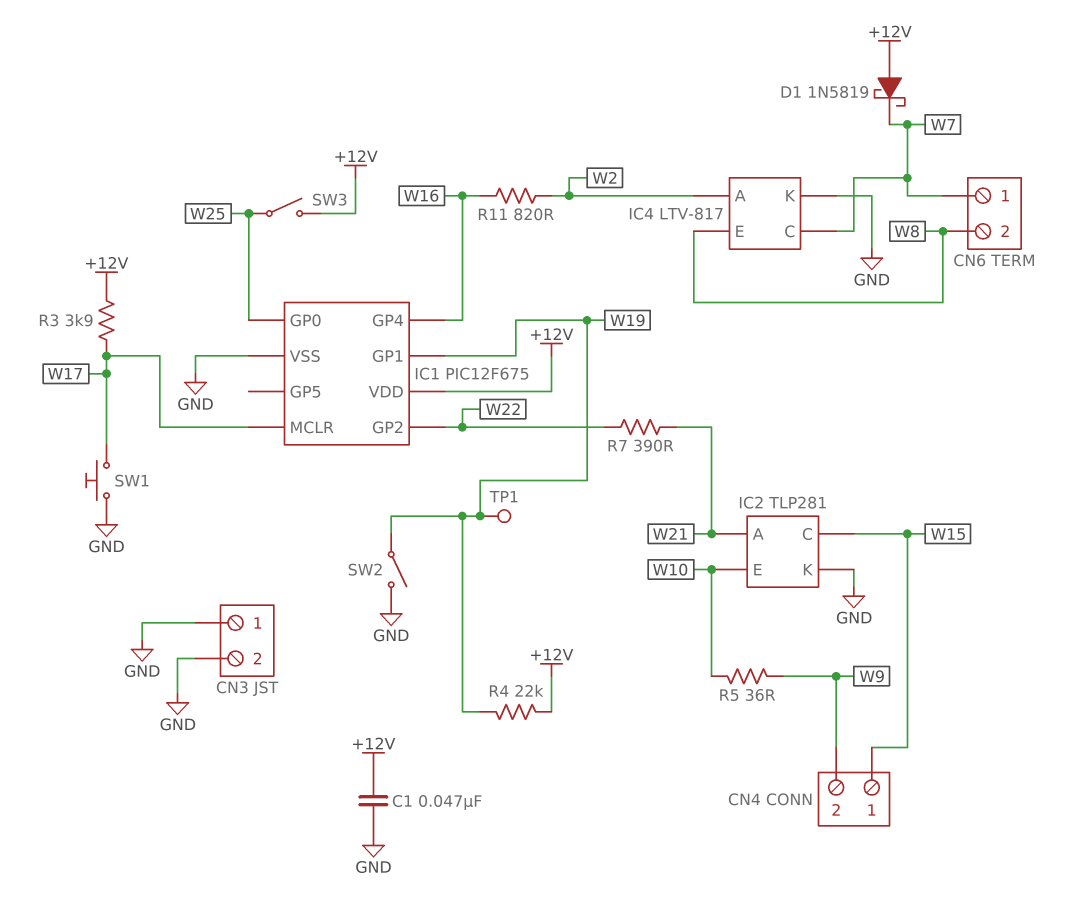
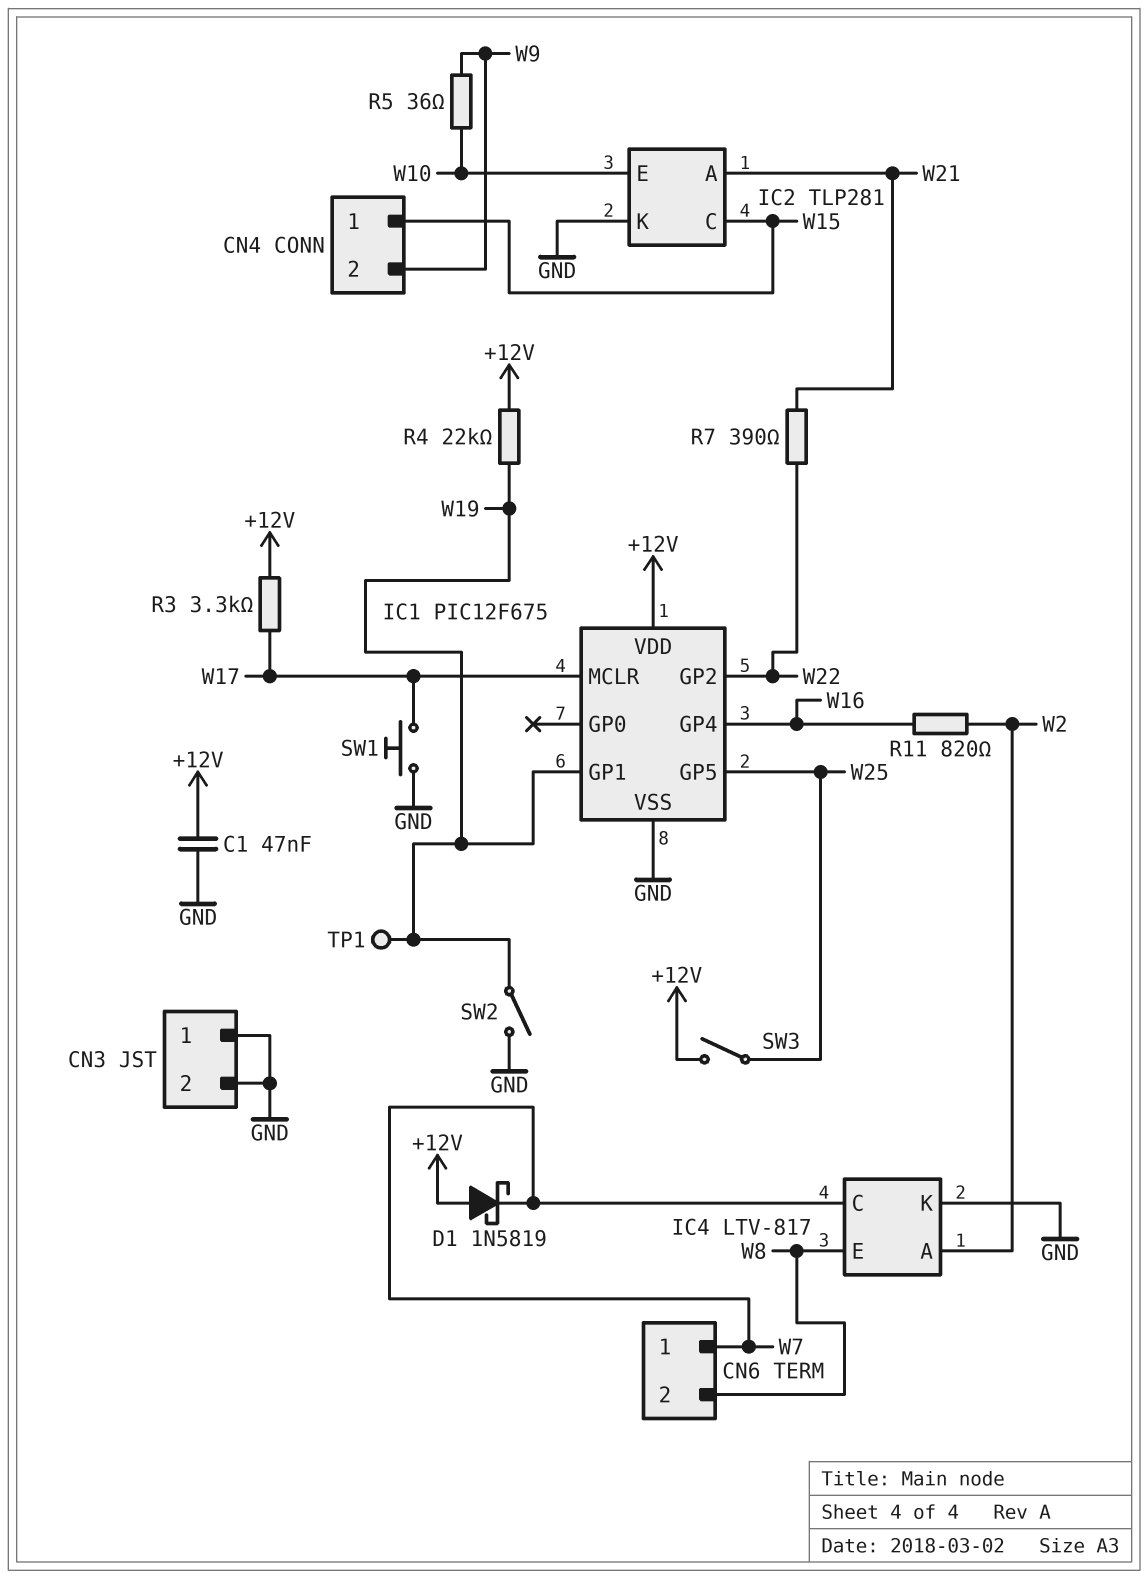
IC1 pin GP0: W25 -> none
IC1 pin GP5: none -> W25
R3: 3.9k (+12V, W17) -> 3.3k (+12V, W17)

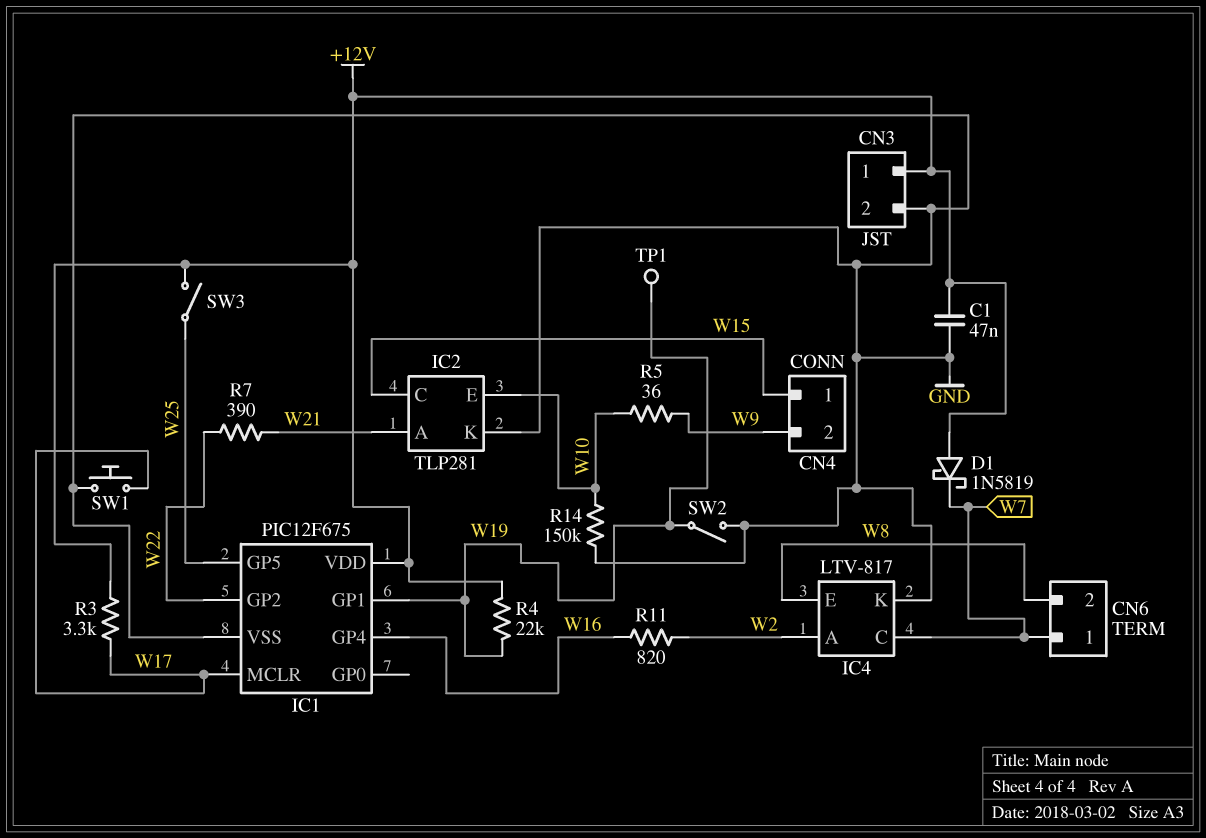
CN3 pin 1: GND -> +12V
R14: none -> 150k (GND, W10)

